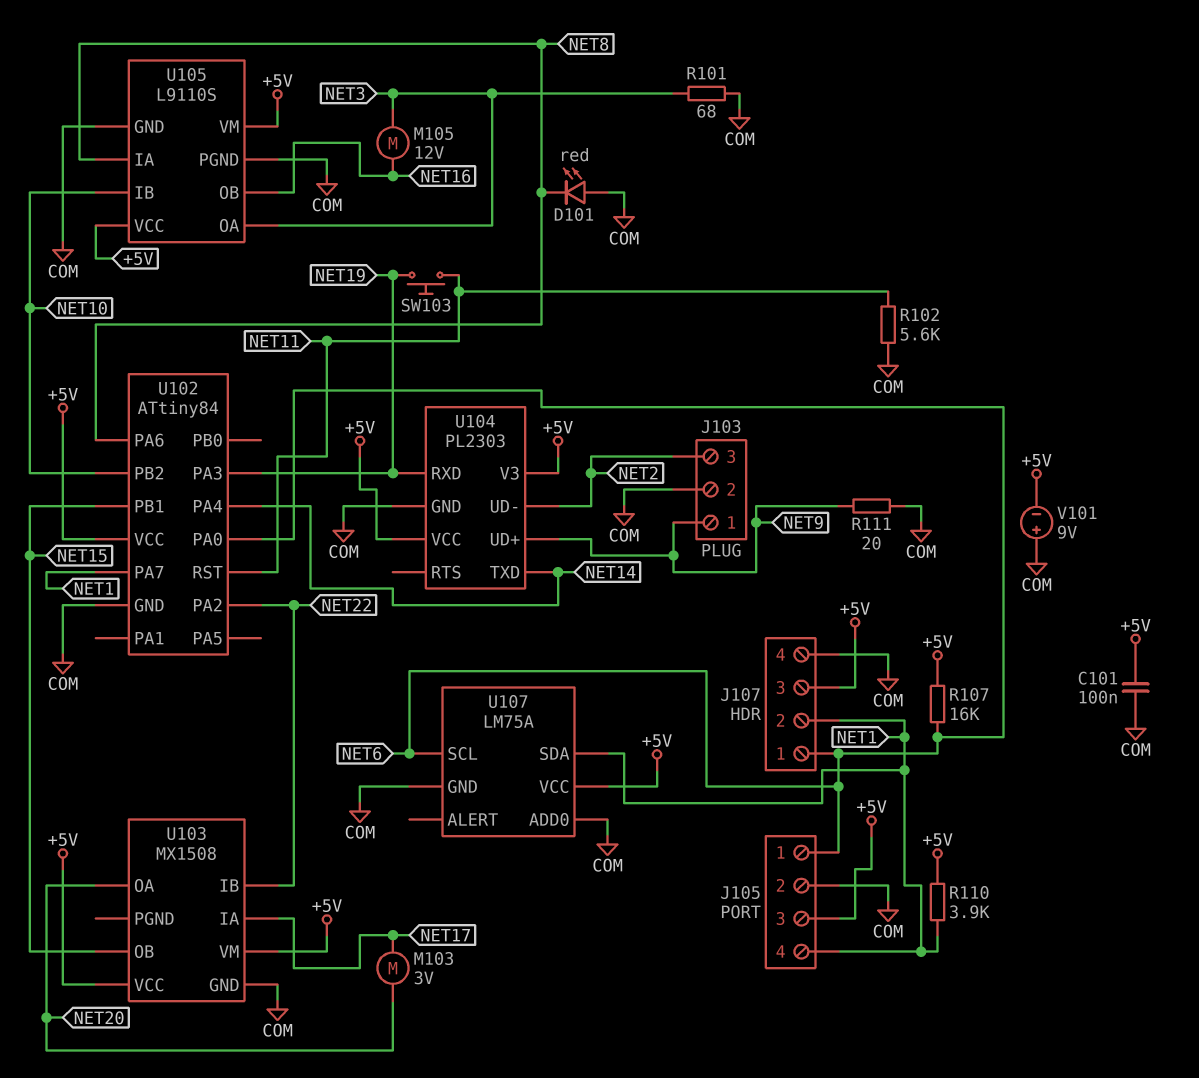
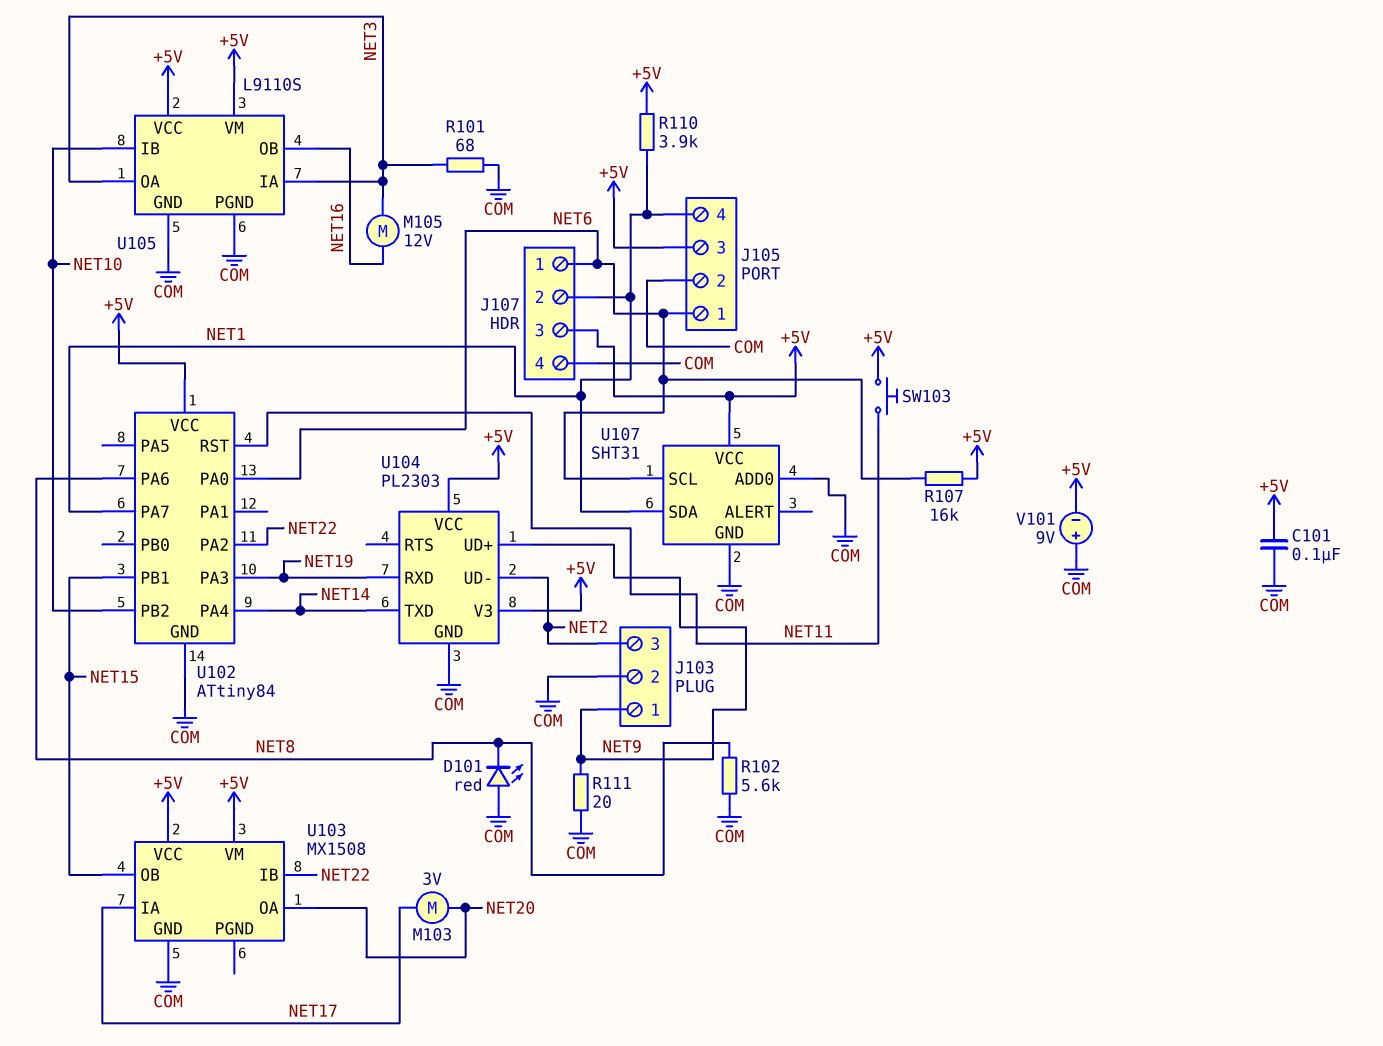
R102: 5.6k (COM, NET11) -> 5.6k (COM, NET8)
SW103: button (NET11, NET19) -> button (+5V, NET11)
U105 pin IA: NET8 -> NET3
U107: LM75A -> SHT31

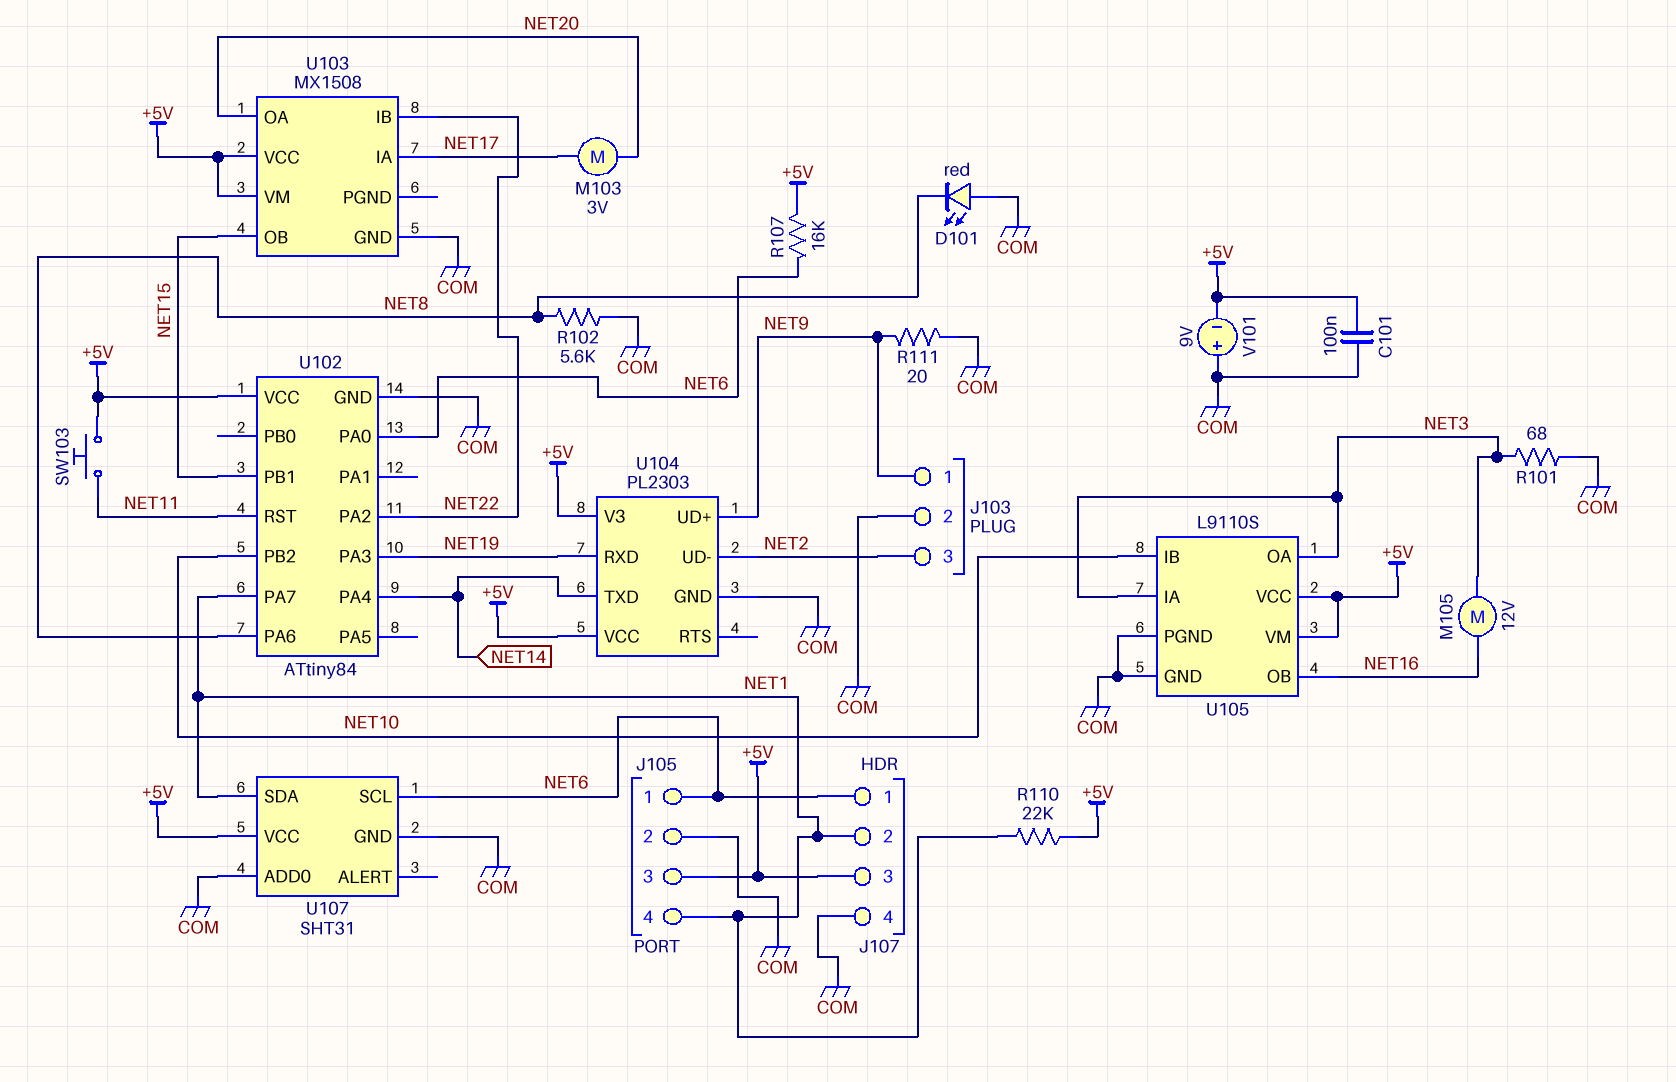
R110: 3.9k (+5V, NET1) -> 22k (+5V, NET1)

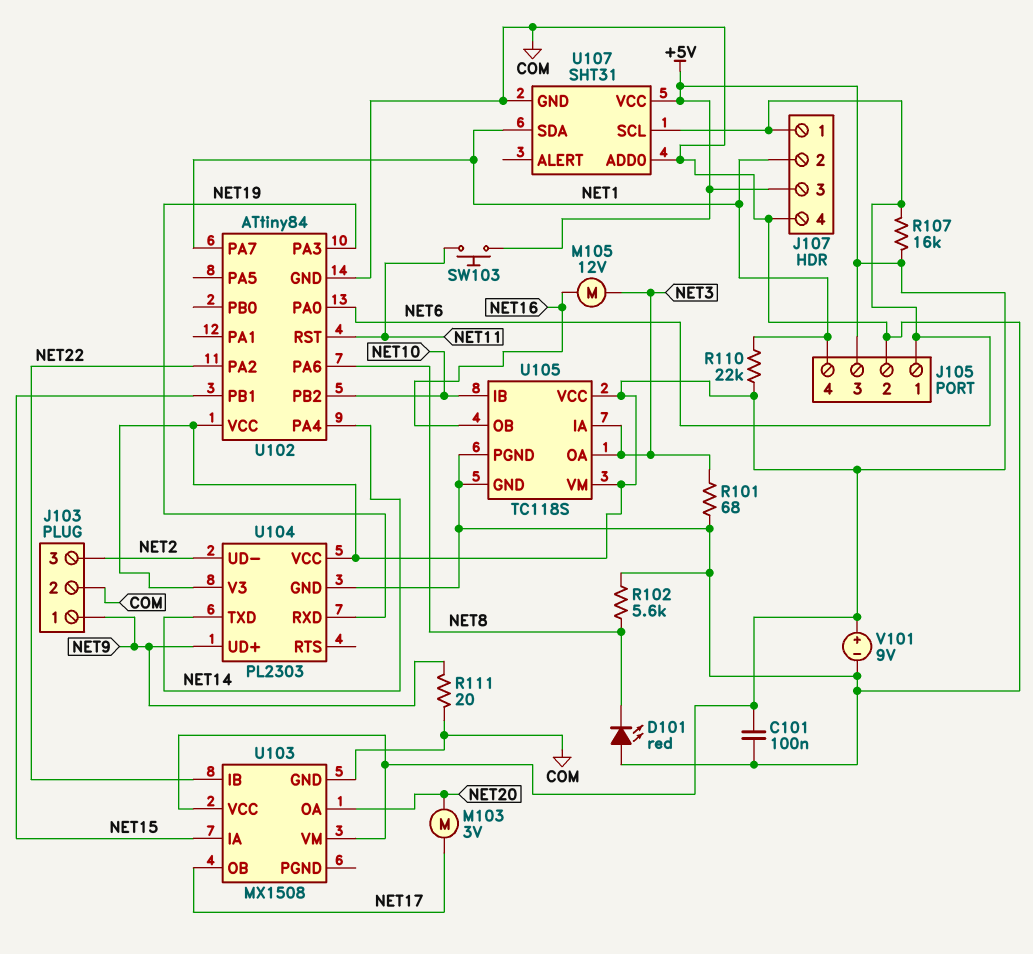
U103 pin IA: NET17 -> NET15
U103 pin OB: NET15 -> NET17
U105: L9110S -> TC118S
V101: 9V (plus COM, minus +5V) -> 9V (plus +5V, minus COM)

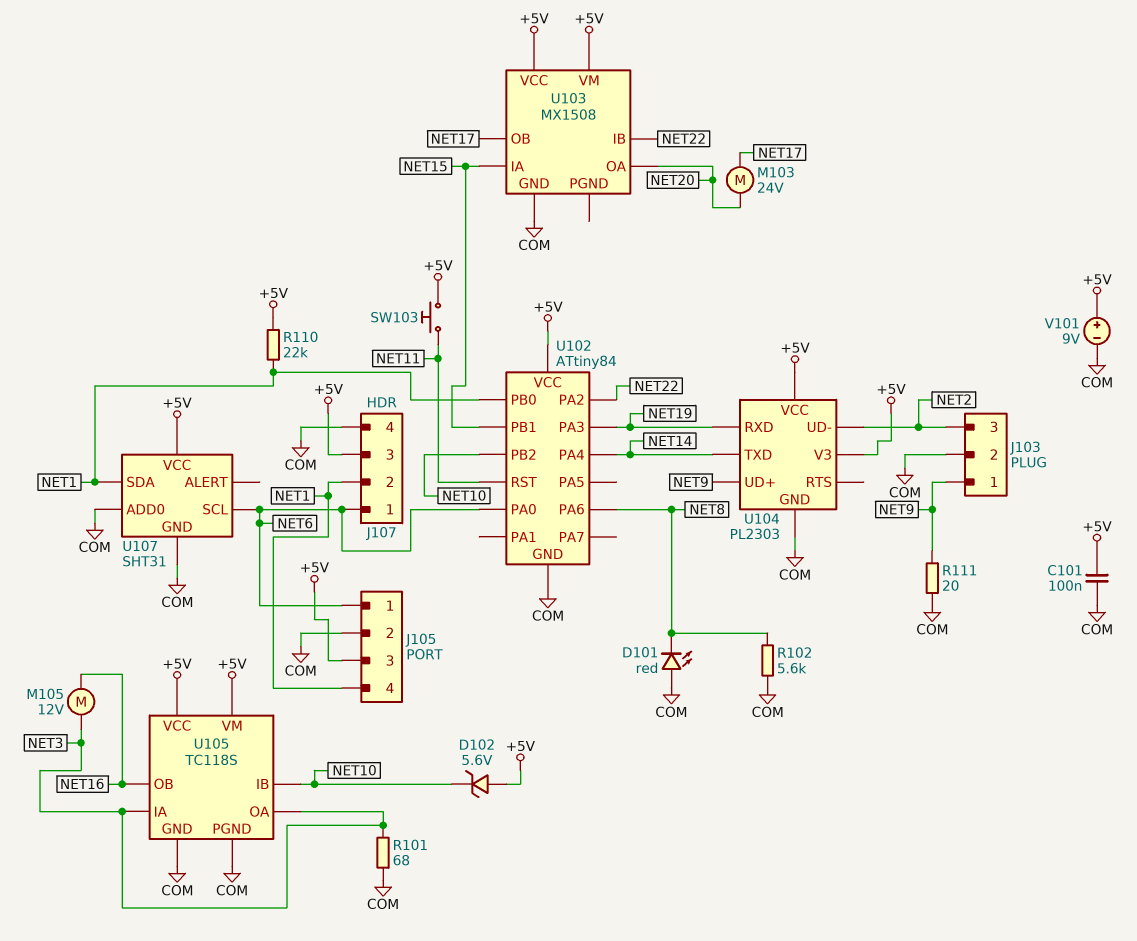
D102: none -> zener 5.6V (A +5V, K NET10)
M103: motor 3V (NET17, NET20) -> motor 24V (NET17, NET20)
R107: 16k (+5V, NET6) -> none
U102 pin PA7: NET1 -> none
U102 pin PB0: none -> NET1

